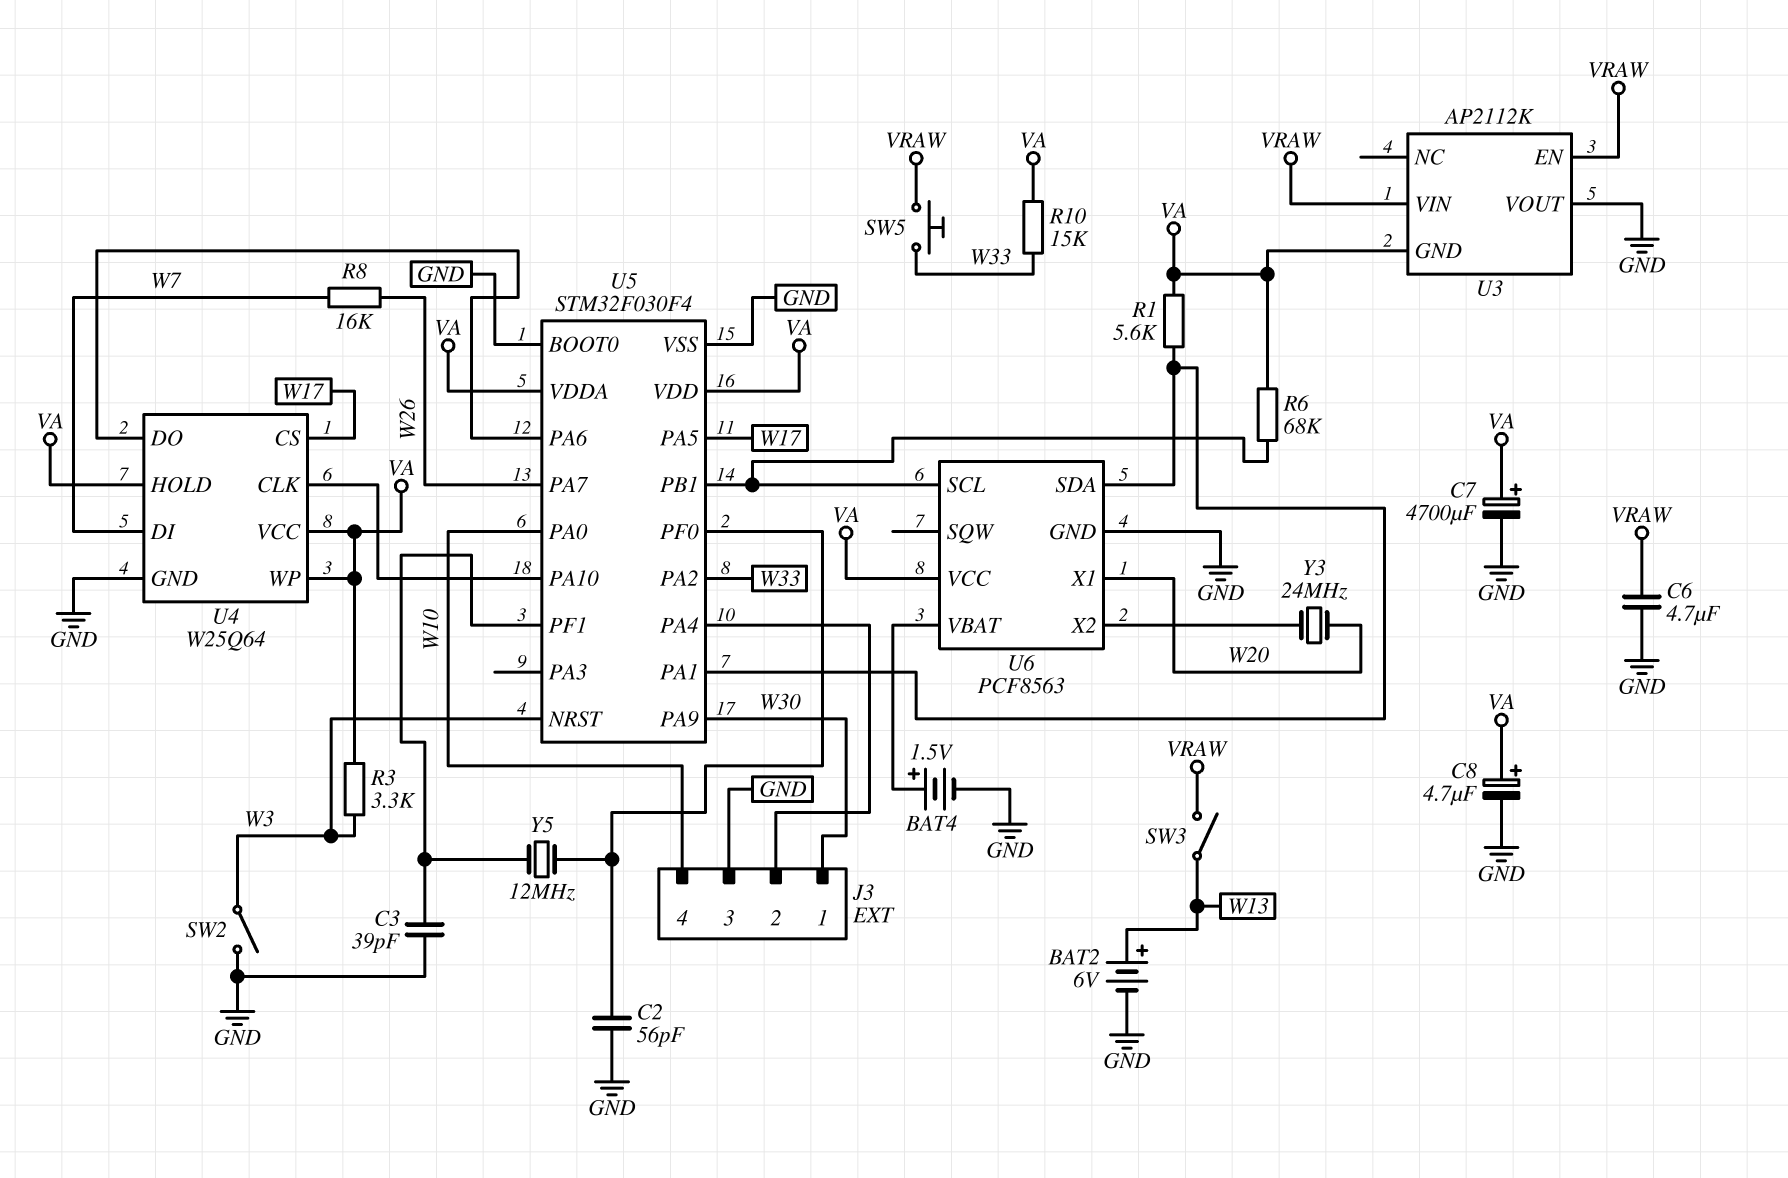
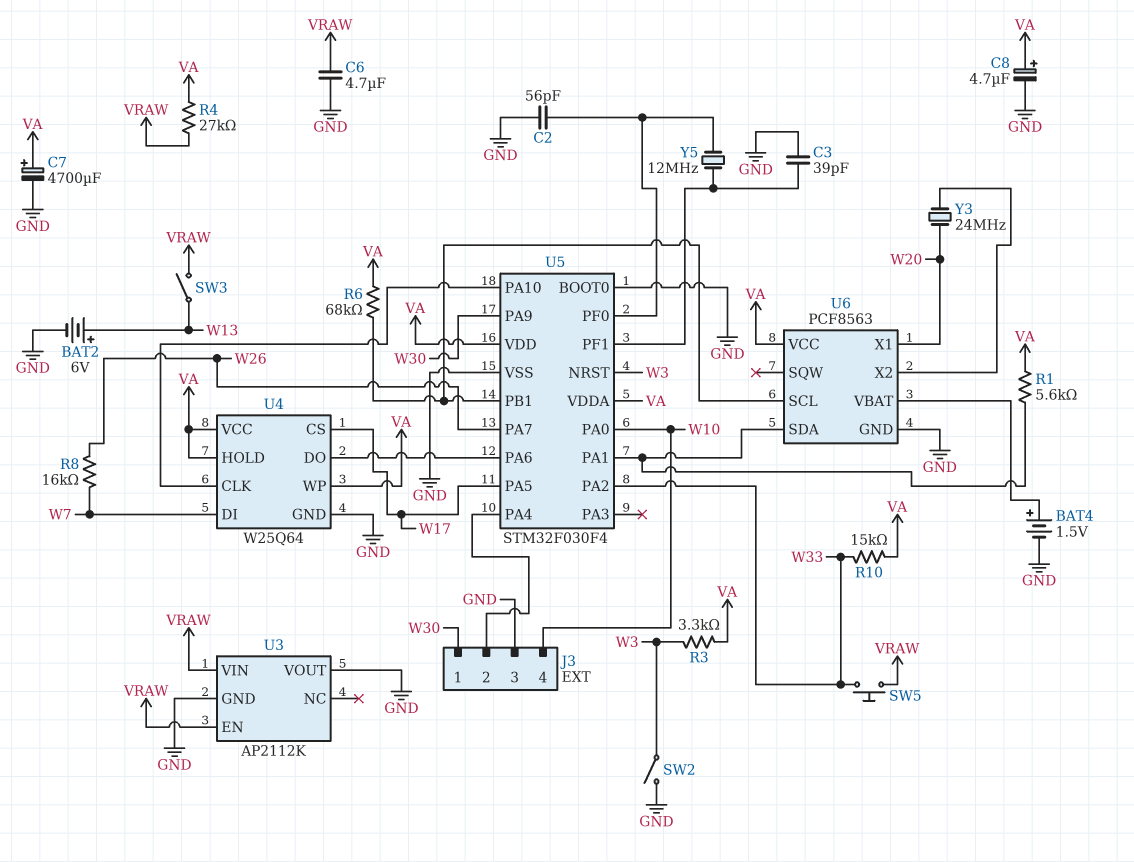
R4: none -> 27k (VA, VRAW)
U3 pin GND: VA -> GND

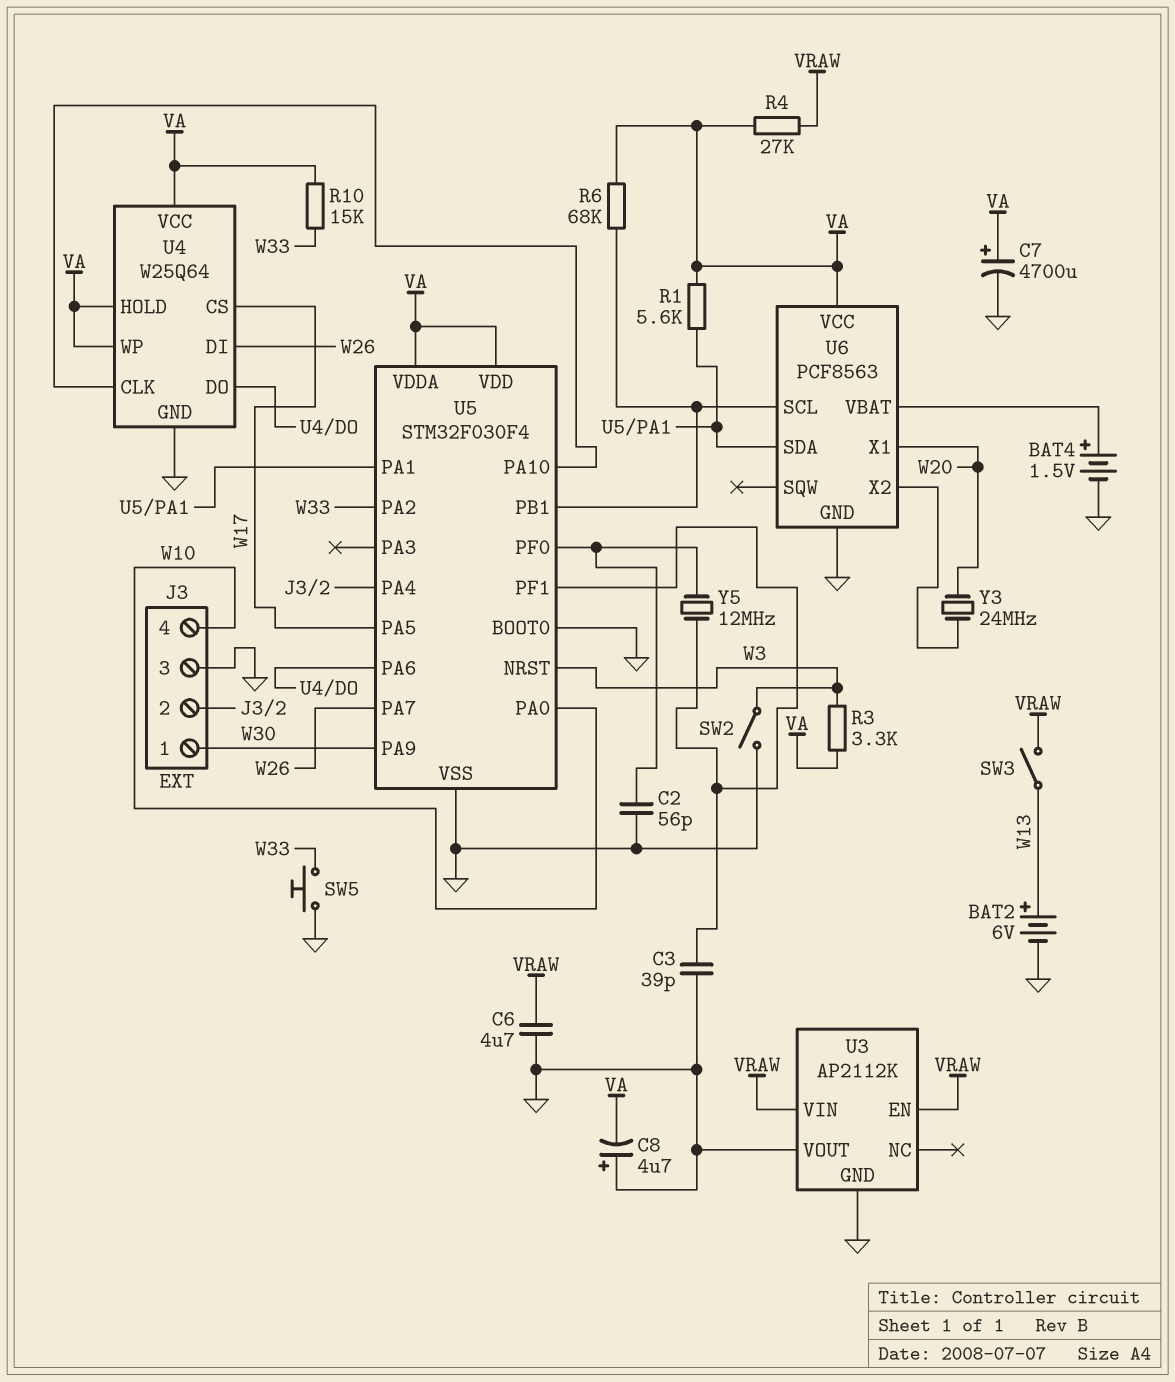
C8: 4.7uF (plus VA, minus GND) -> 4.7uF (plus GND, minus VA)
R8: 16k (W7, W26) -> none
SW5: button (VRAW, W33) -> button (GND, W33)
U4 pin DI: W7 -> W26

